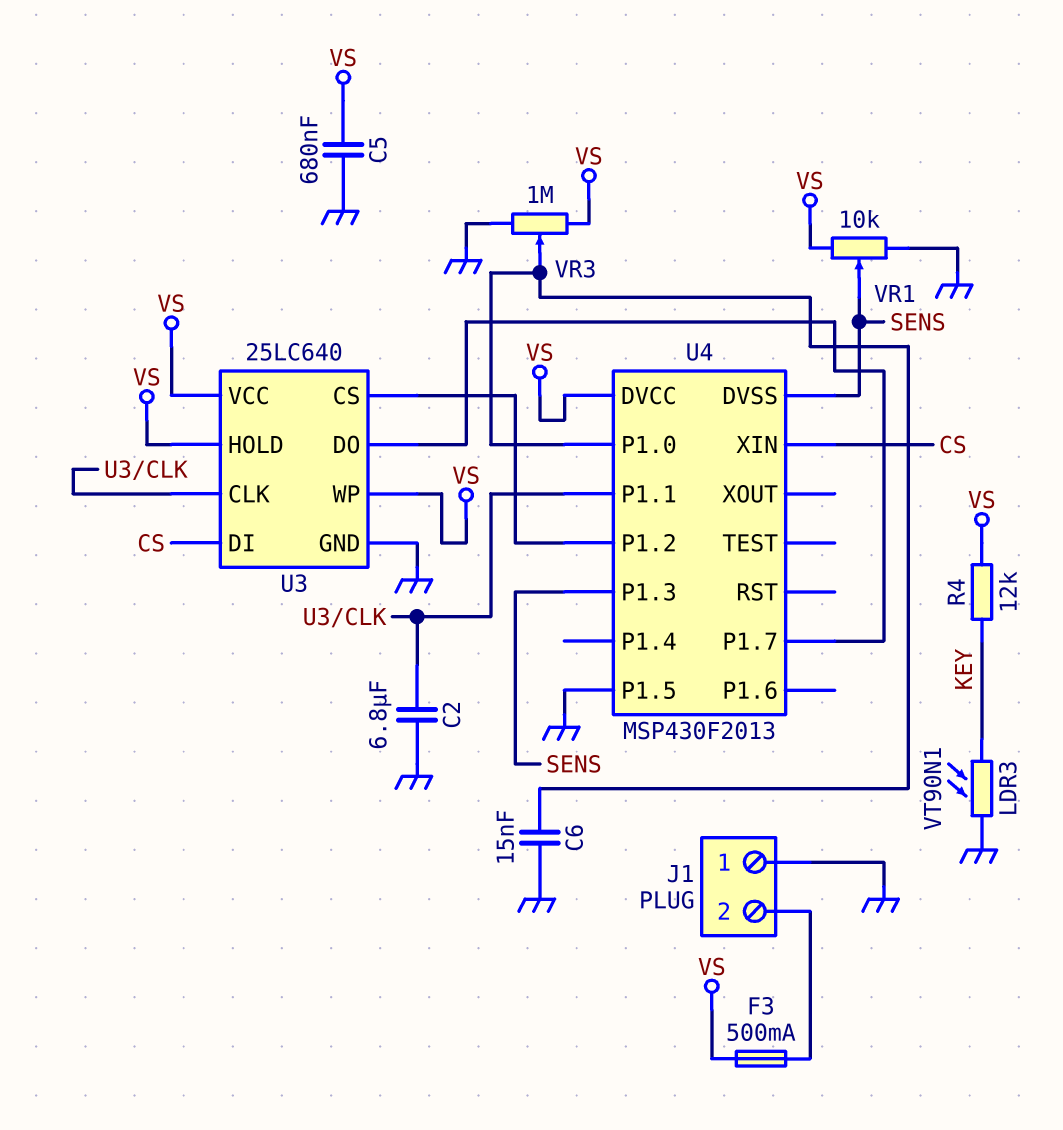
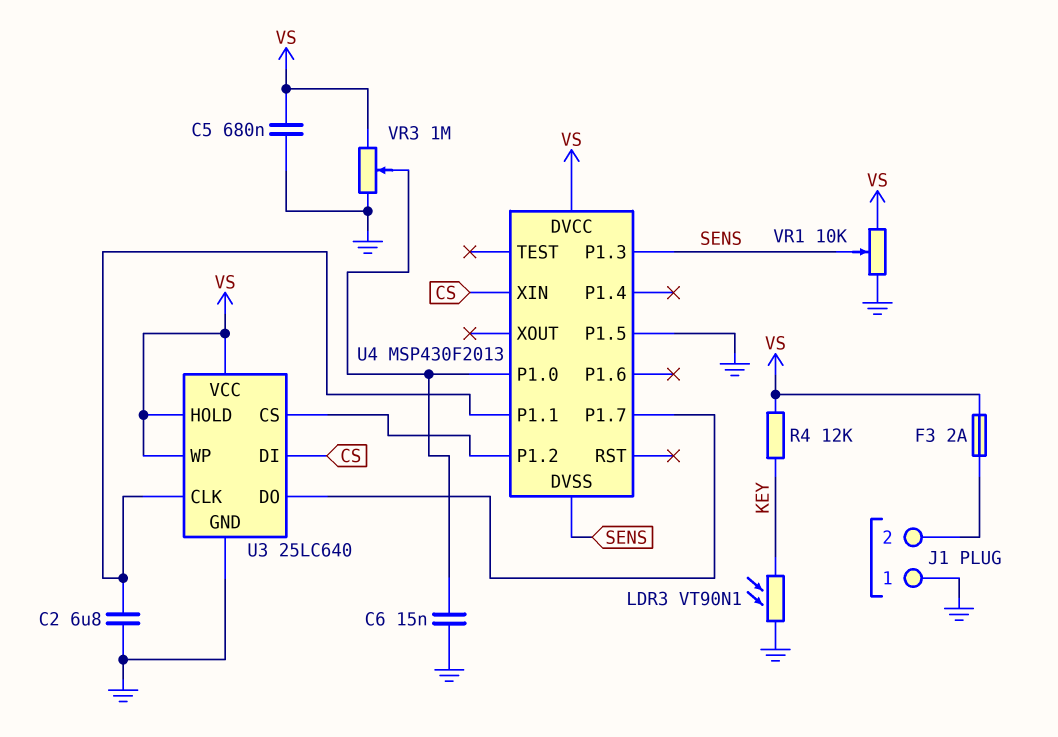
F3: 500mA (J1/2, VS) -> 2A (J1/2, VS)

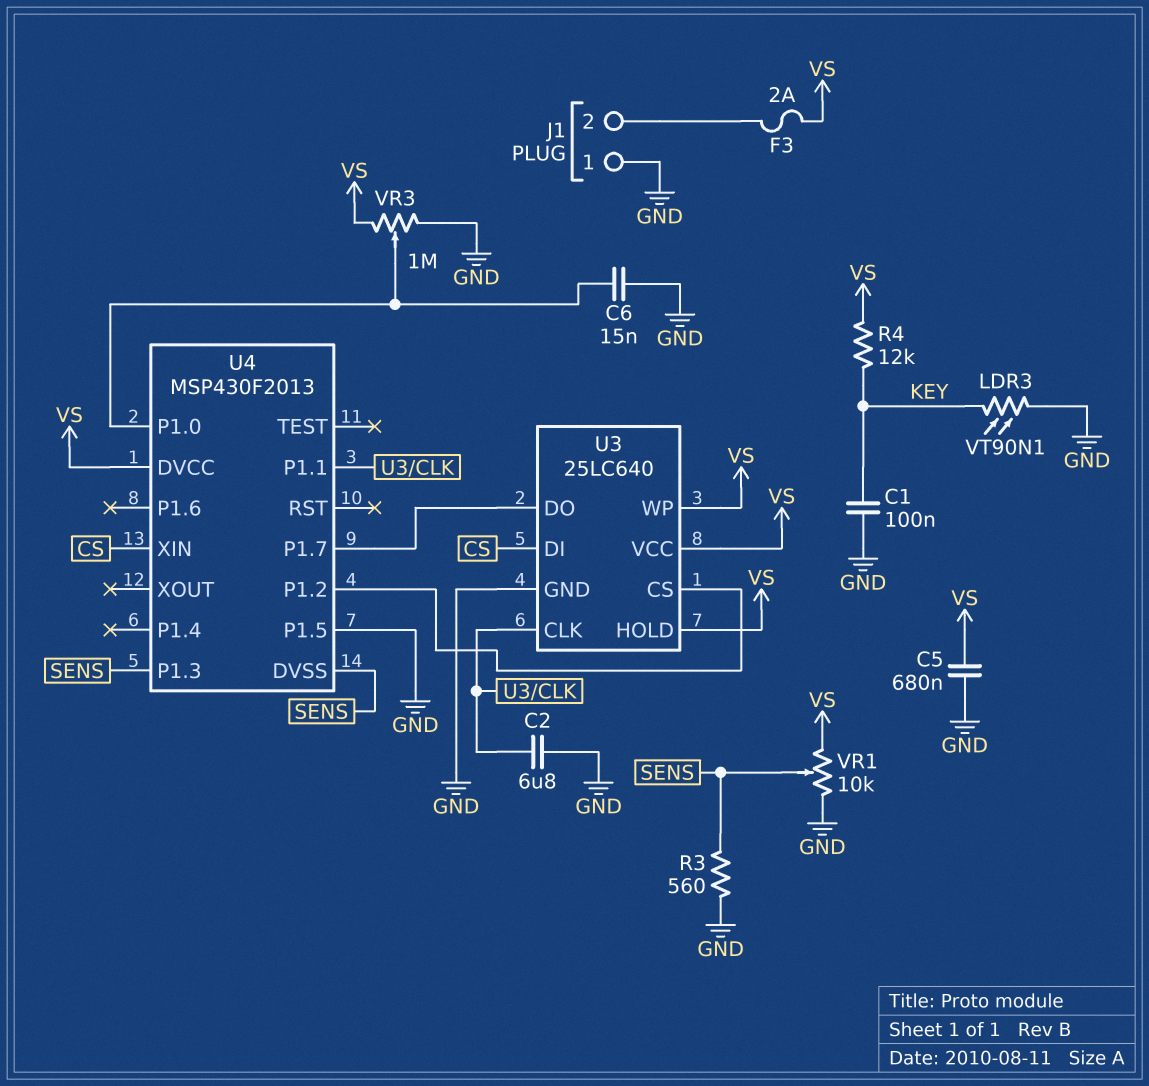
C1: none -> 100nF (GND, KEY)
R3: none -> 560 (GND, SENS)

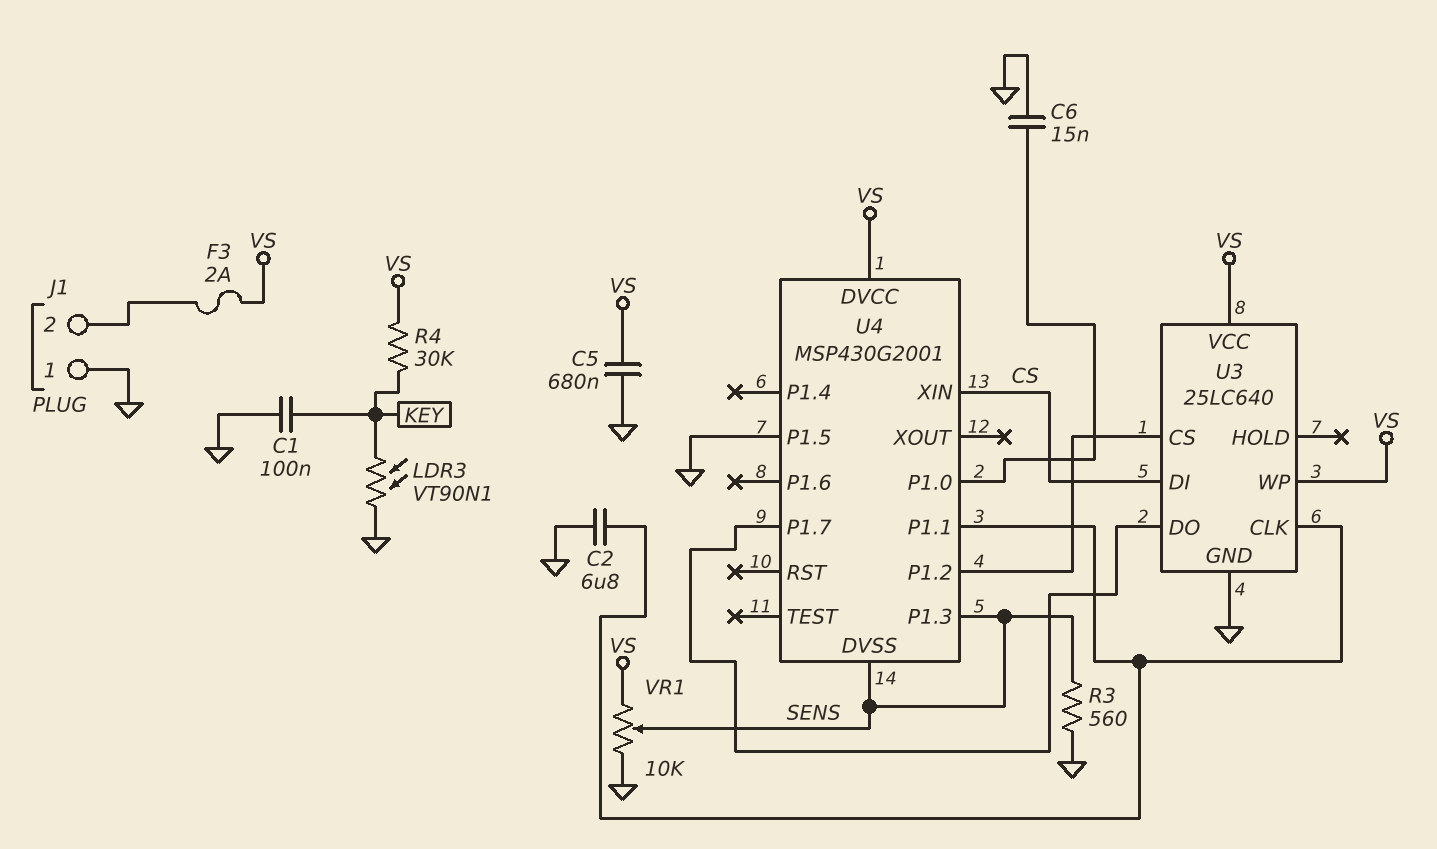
R4: 12k (KEY, VS) -> 30k (KEY, VS)
U3 pin HOLD: VS -> none
U4: MSP430F2013 -> MSP430G2001
VR3: 1M (GND, VS, wiper U4/P1.0) -> none

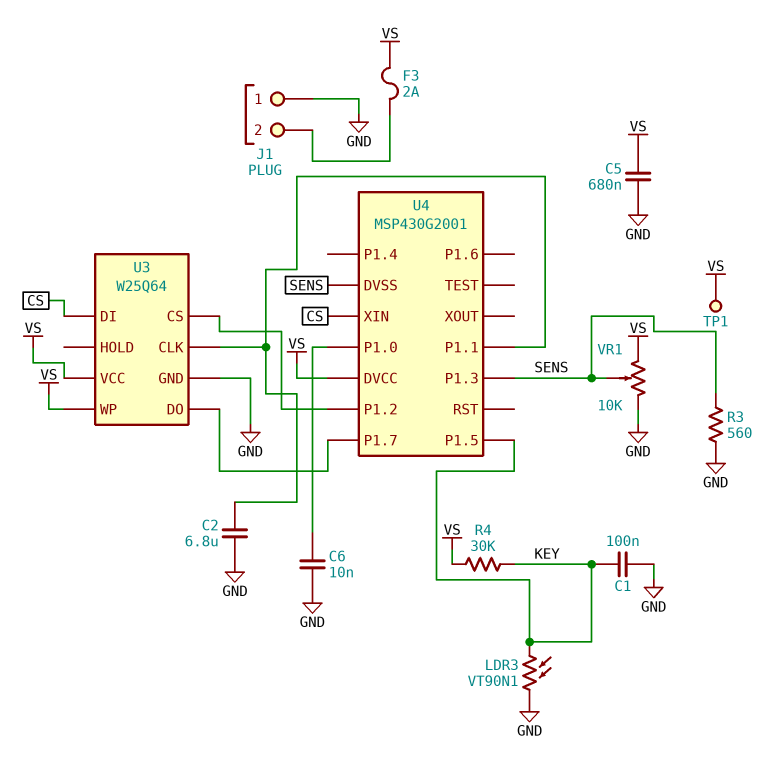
C6: 15nF (GND, U4/P1.0) -> 10nF (GND, U4/P1.0)
TP1: none -> test point (VS)
U3: 25LC640 -> W25Q64
U4 pin P1.5: GND -> KEY

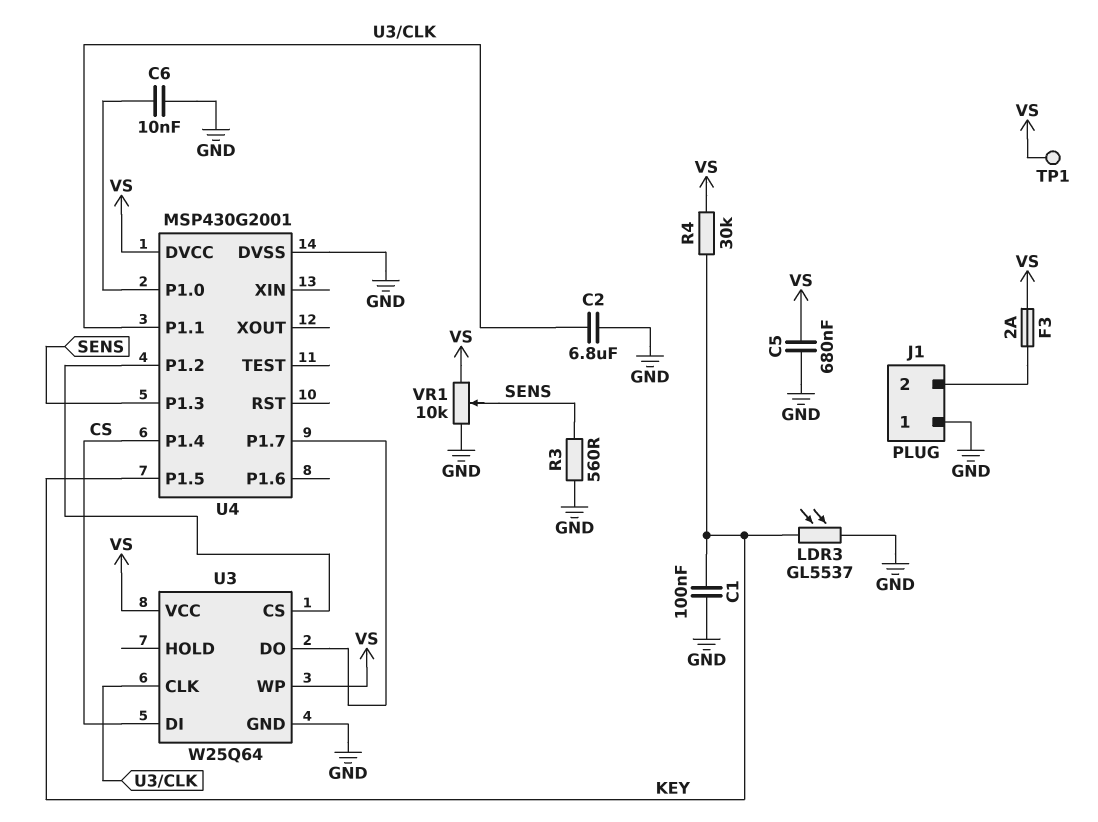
LDR3: VT90N1 (GND, KEY) -> GL5537 (GND, KEY)
U4 pin DVSS: SENS -> GND
U4 pin P1.4: none -> CS
U4 pin XIN: CS -> none

